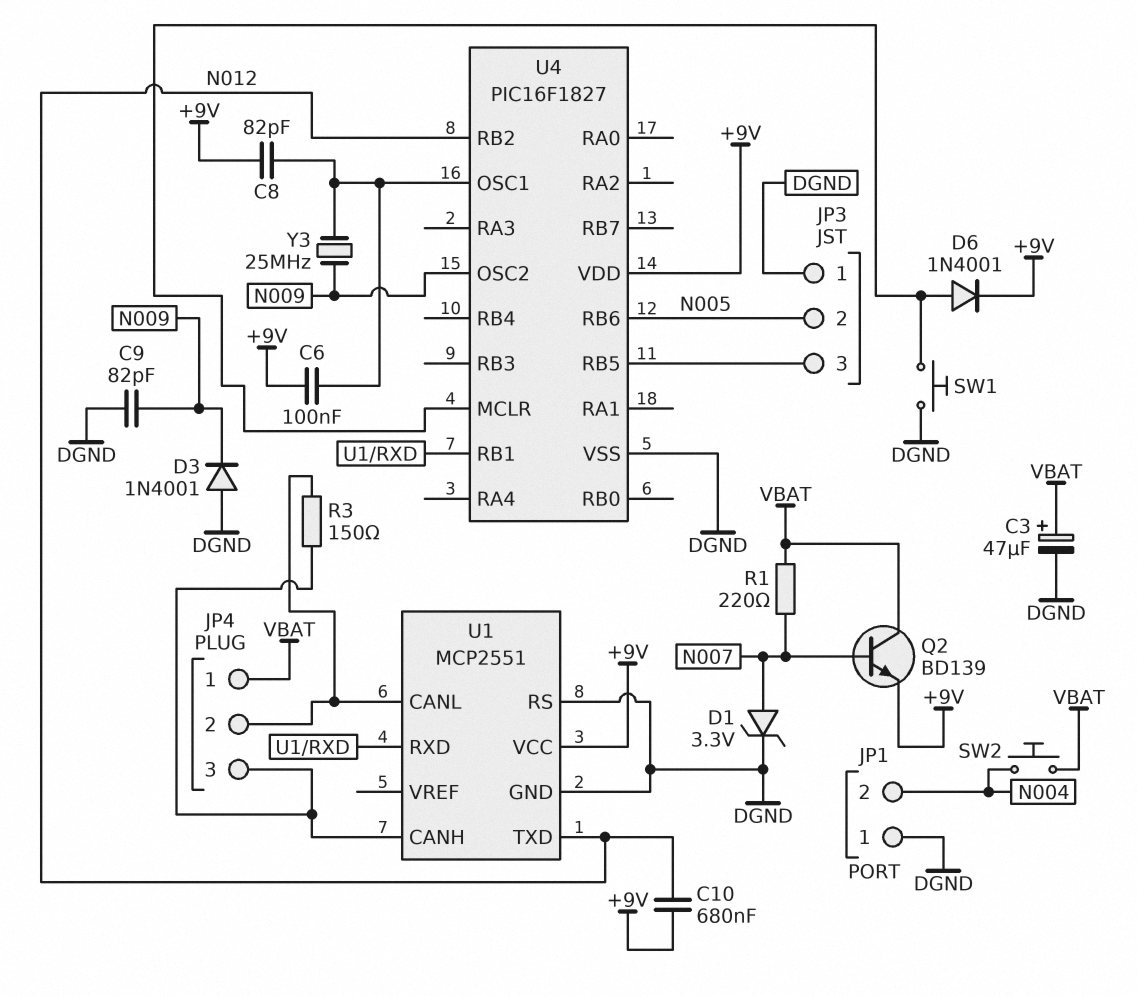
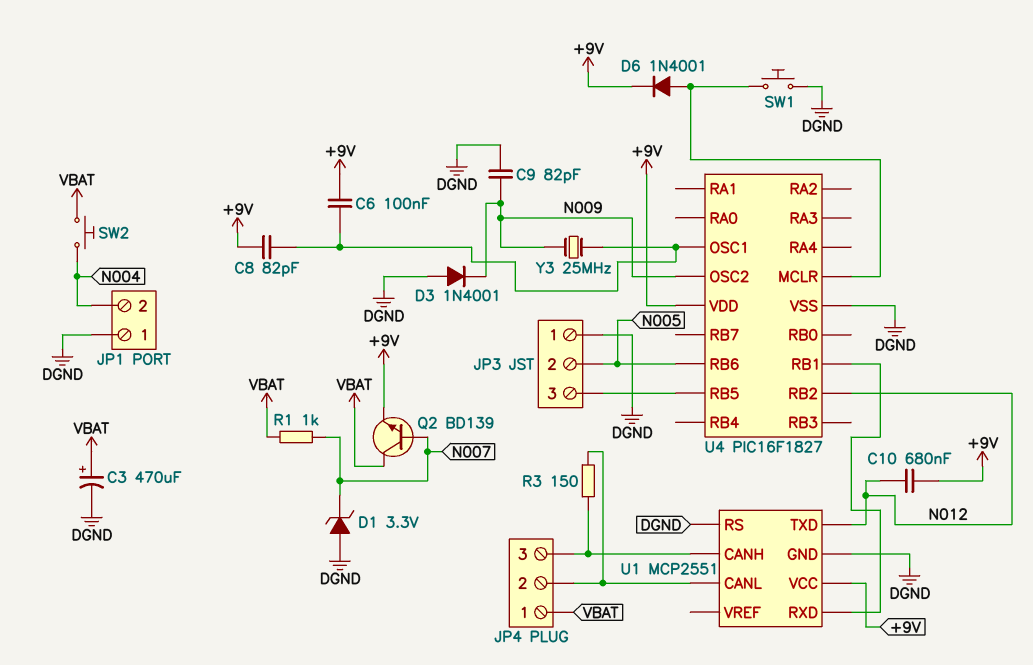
C3: 47uF (plus VBAT, minus DGND) -> 470uF (plus VBAT, minus DGND)
D1: zener 3.3V (A N007, K DGND) -> zener 3.3V (A DGND, K N007)
R1: 220 (N007, VBAT) -> 1k (N007, VBAT)

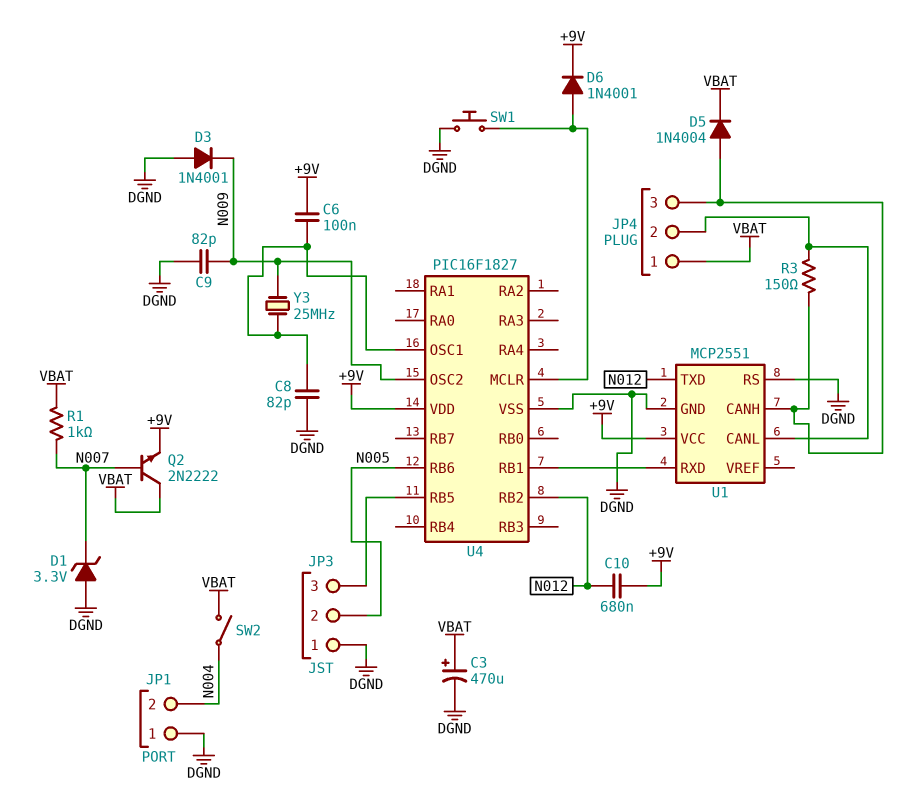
C8: 82pF (+9V, U4/OSC1) -> 82pF (DGND, U4/OSC1)
D5: none -> diode 1N4004 (A JP4/3, K VBAT)
Q2: NPN BD139 (B N007, C VBAT, E +9V) -> NPN 2N2222 (B N007, C VBAT, E +9V)
SW2: button (N004, VBAT) -> switch (N004, VBAT)

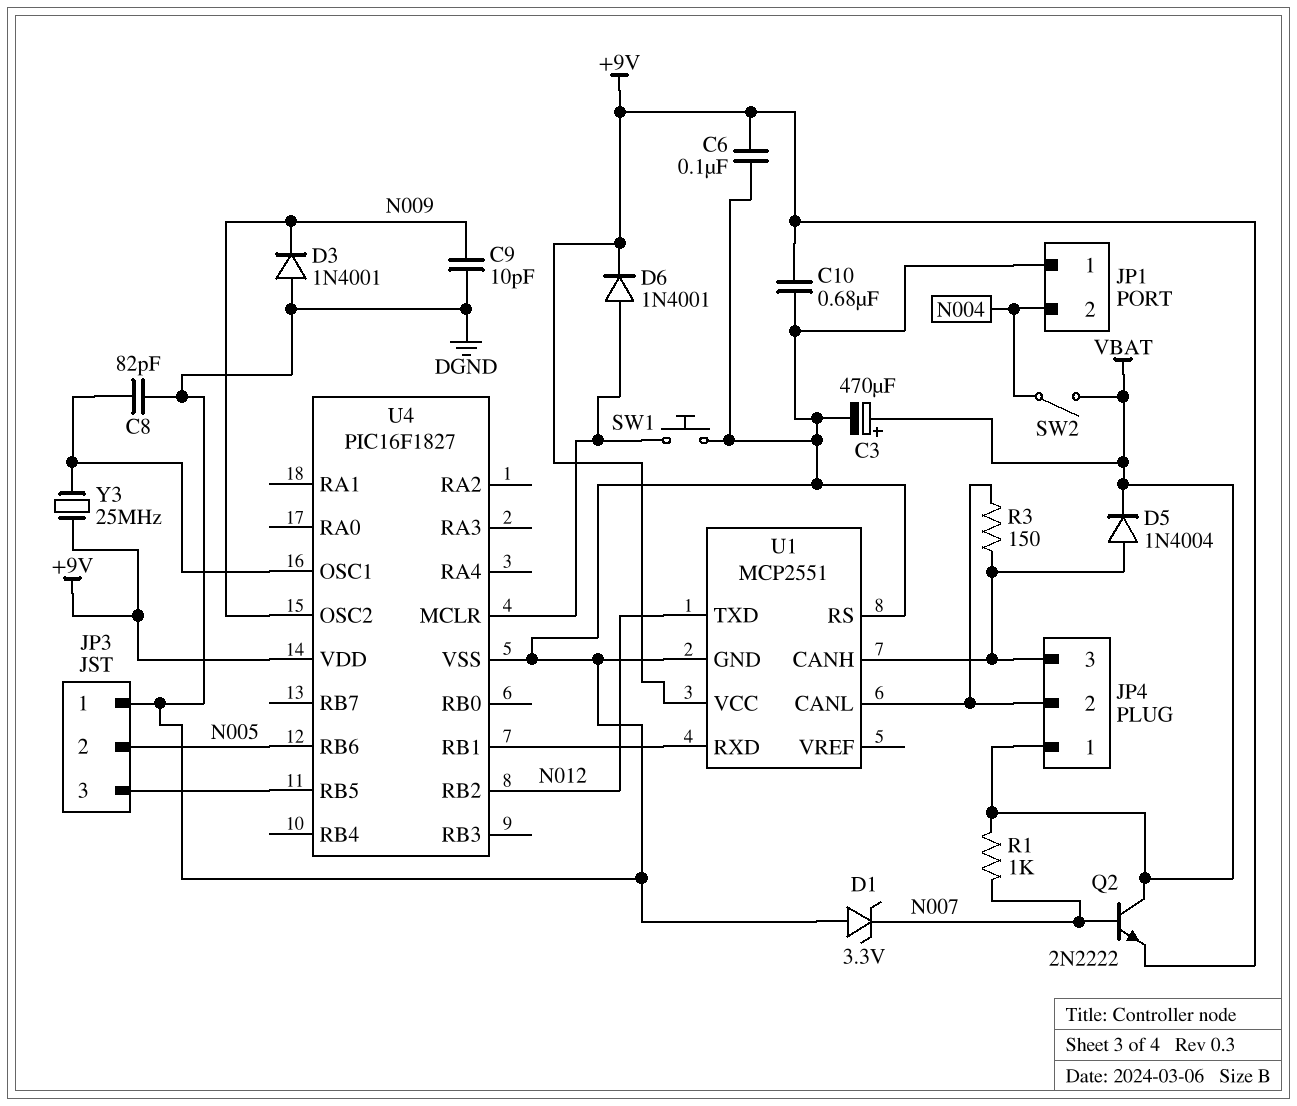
C6: 100nF (+9V, U4/OSC1) -> 100nF (+9V, DGND)
C9: 82pF (DGND, N009) -> 10pF (DGND, N009)
C10: 680nF (+9V, N012) -> 680nF (+9V, DGND)
Y3: 25MHz (N009, U4/OSC1) -> 25MHz (+9V, U4/OSC1)

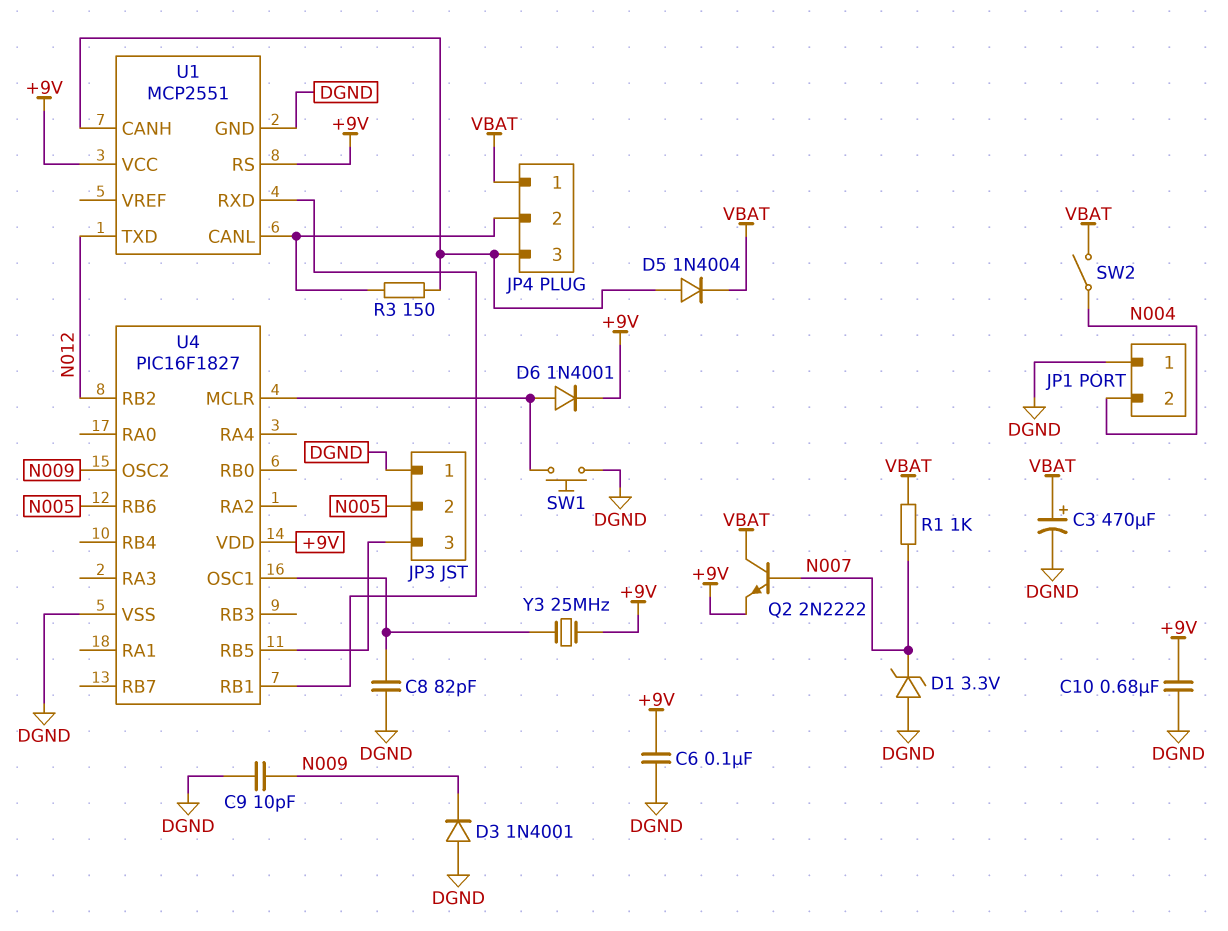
U1 pin RS: DGND -> +9V

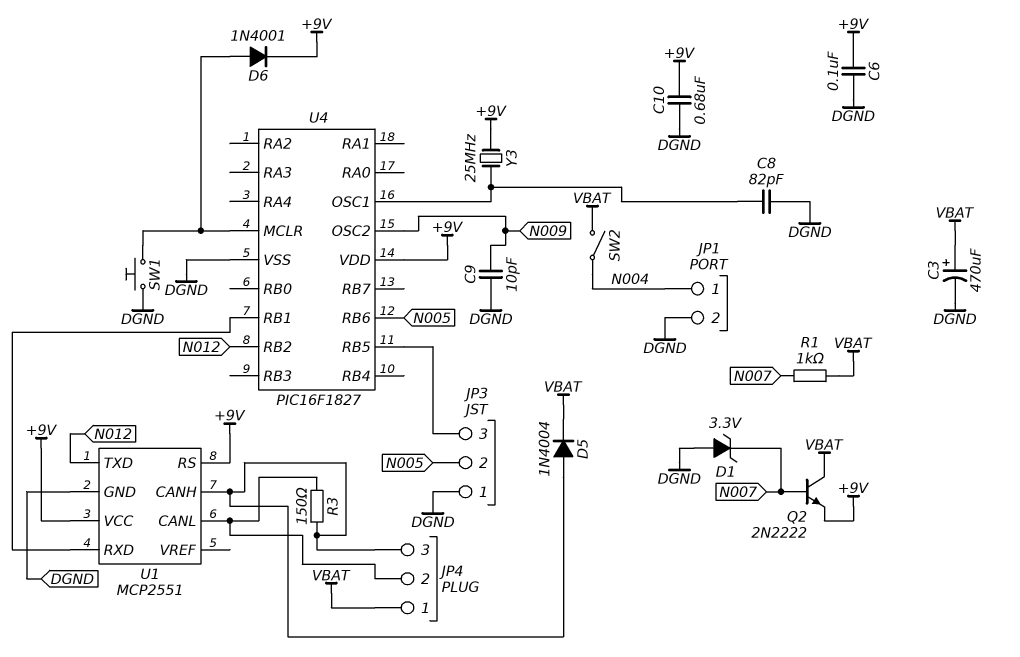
D3: diode 1N4001 (A DGND, K N009) -> none
JP1 pin 1: DGND -> N004
JP1 pin 2: N004 -> DGND

